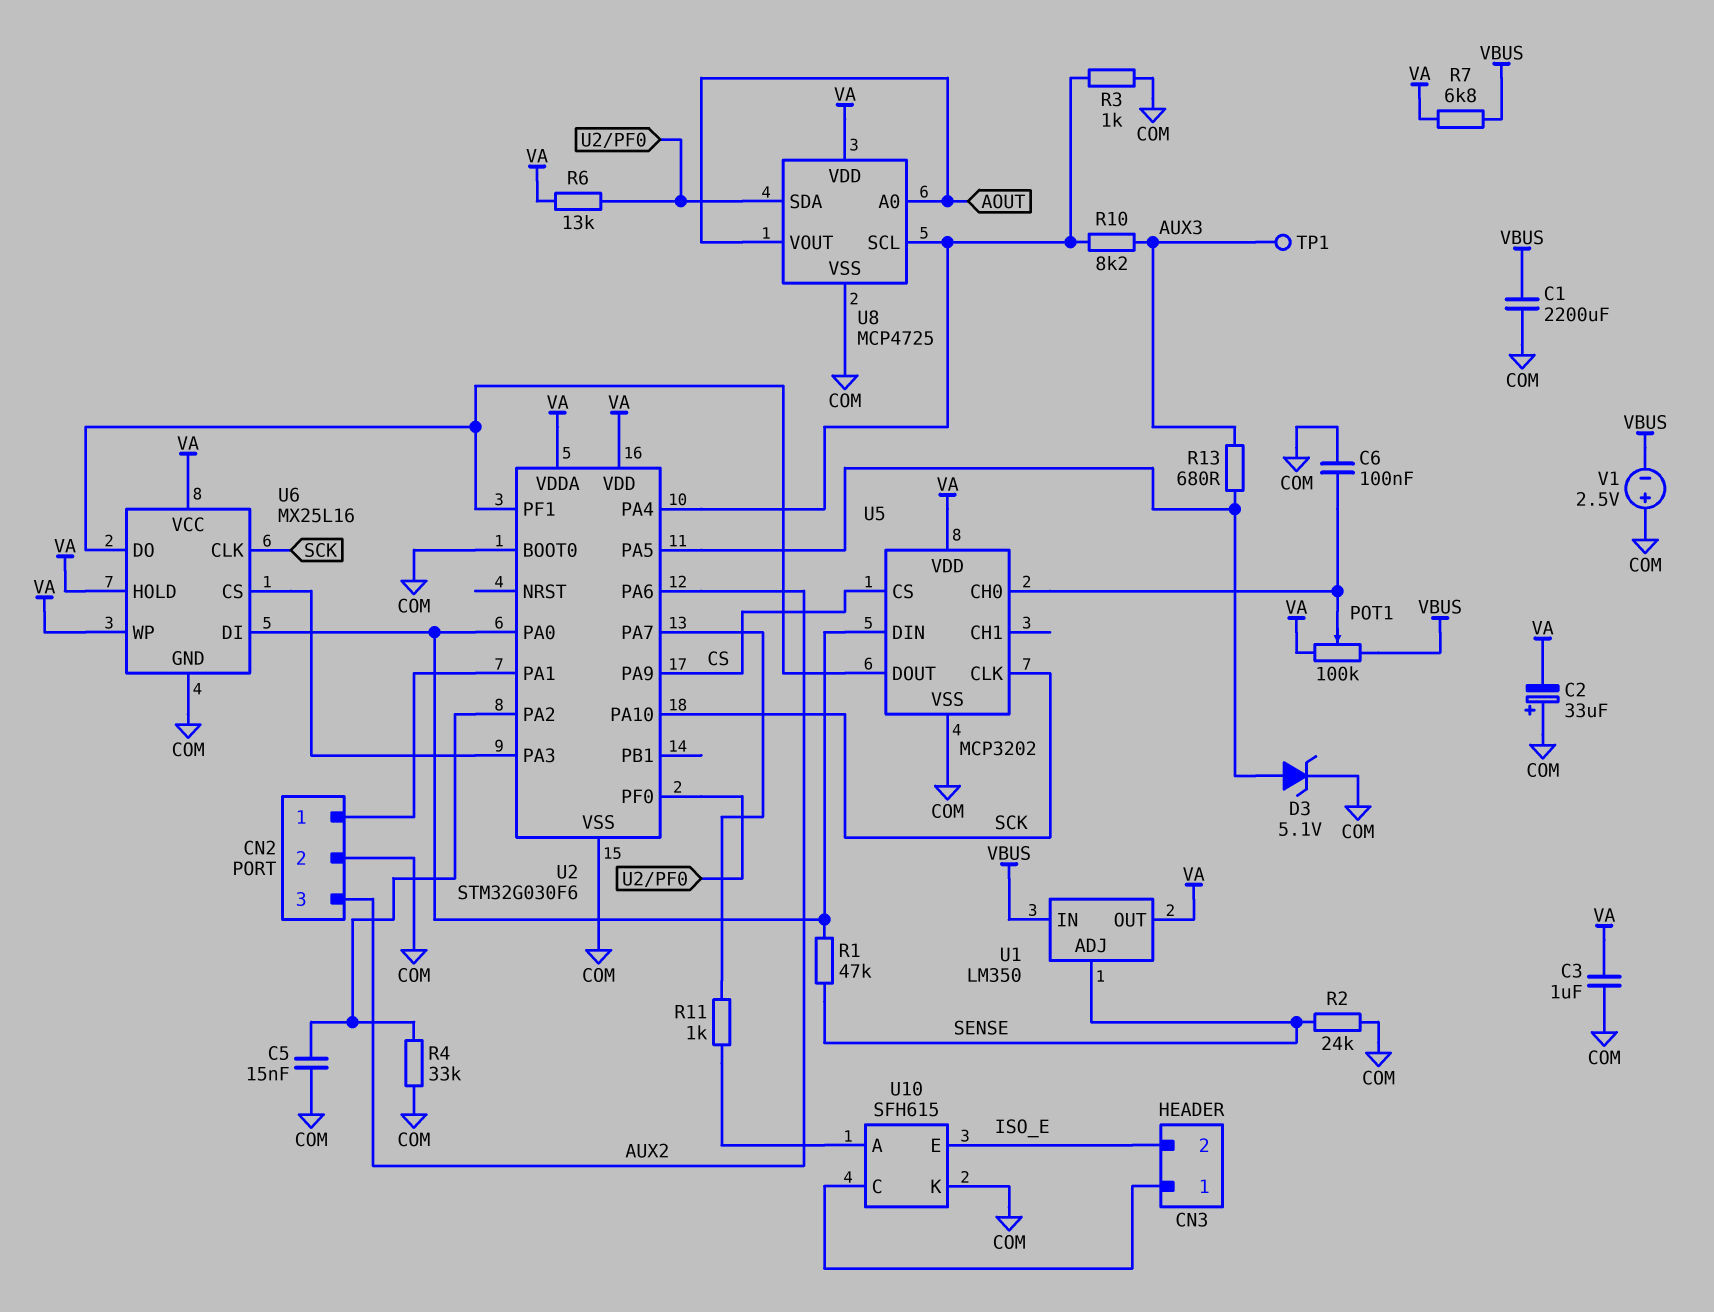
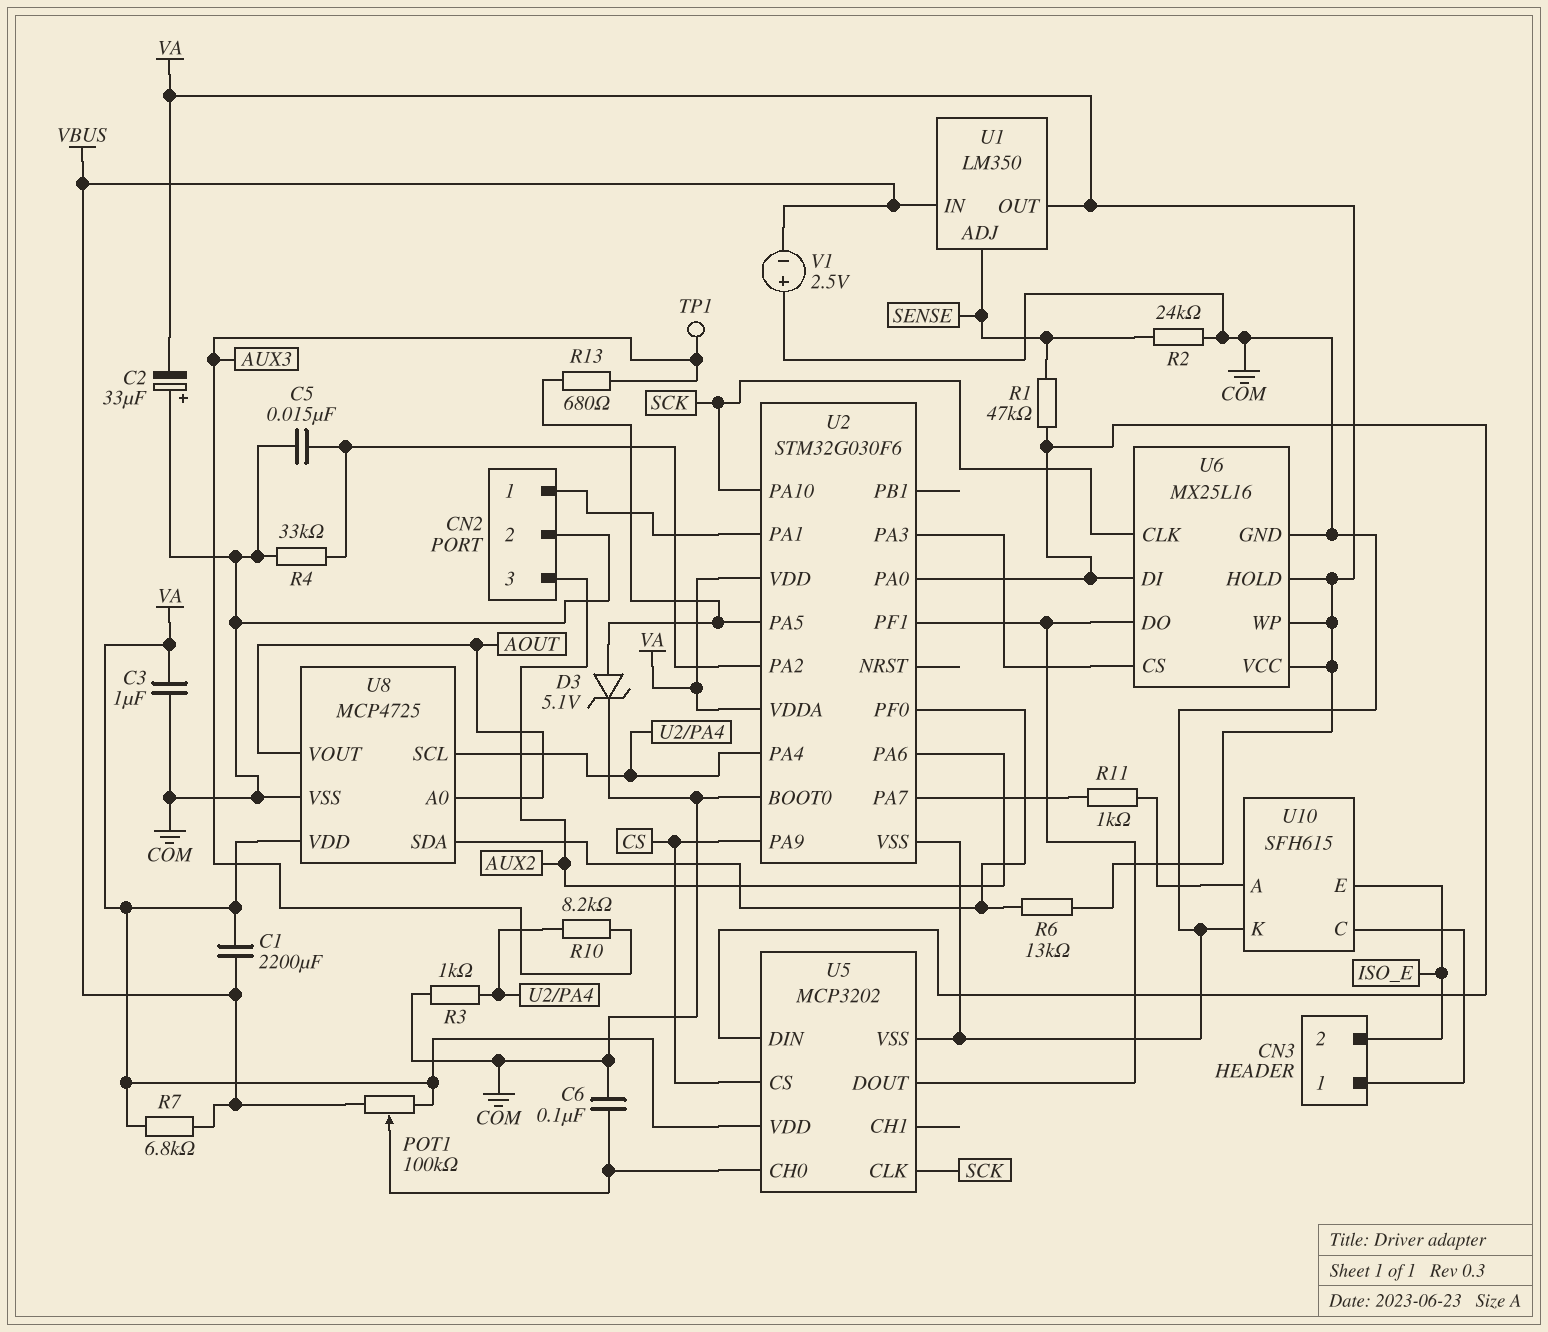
C1: 2200uF (COM, VBUS) -> 2200uF (VA, VBUS)

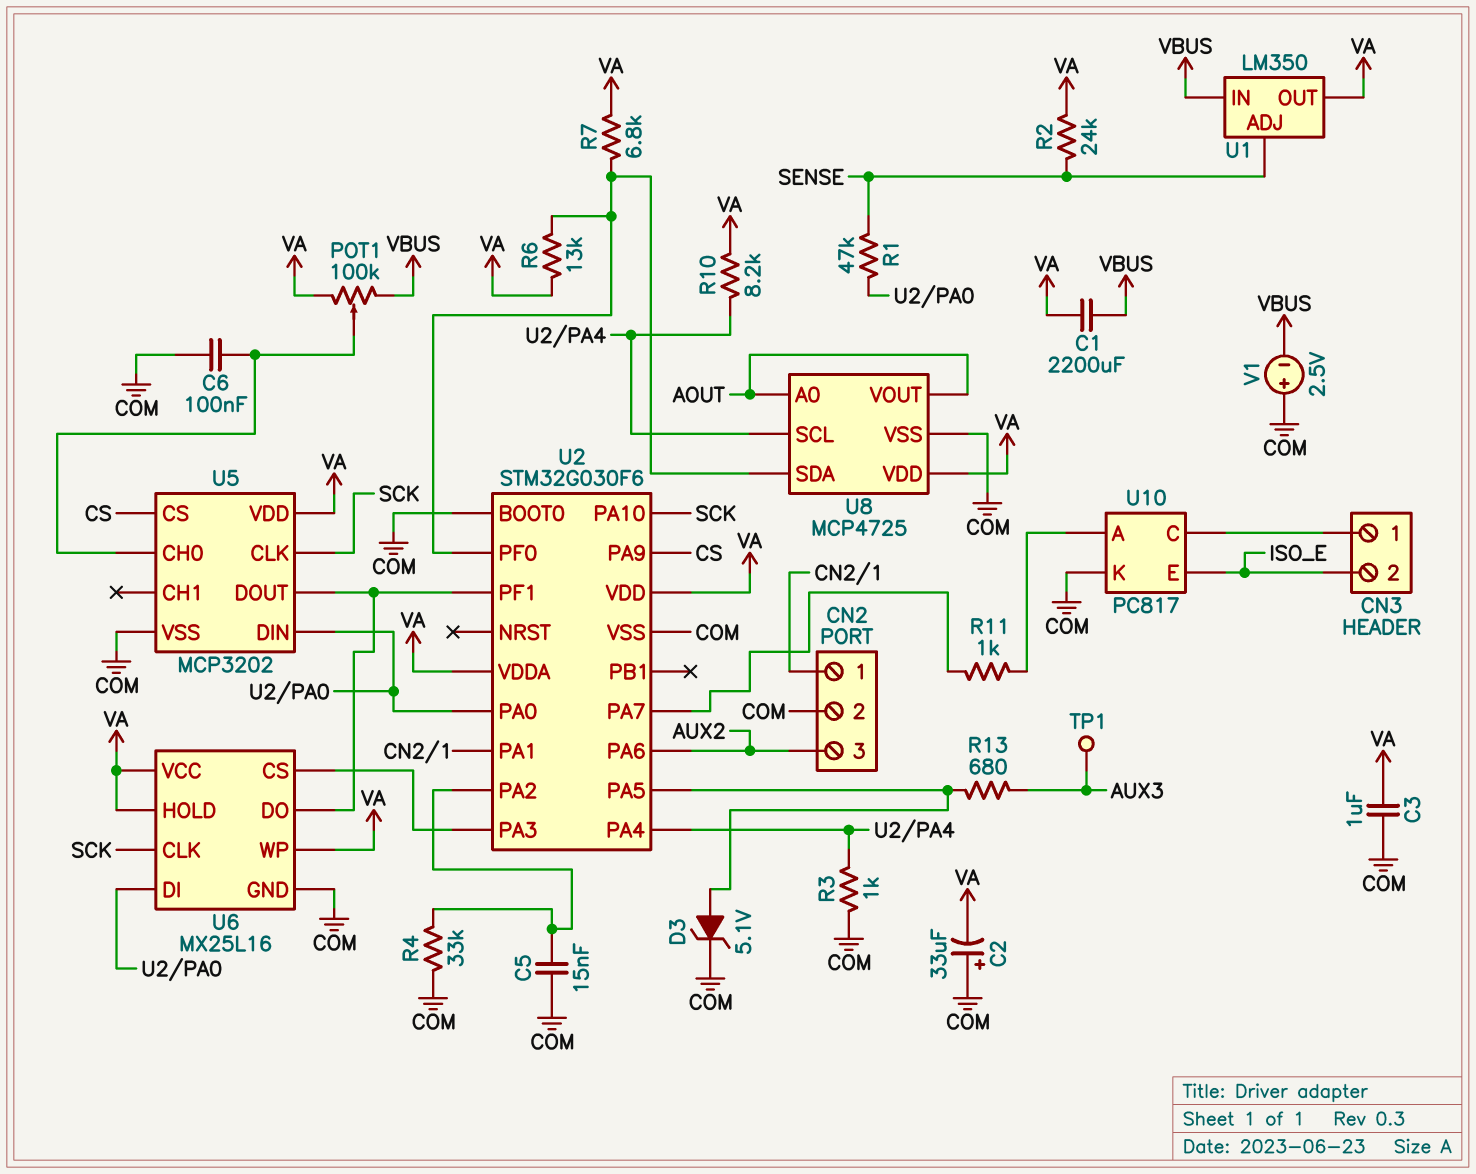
R2: 24k (COM, SENSE) -> 24k (SENSE, VA)
R7: 6.8k (VA, VBUS) -> 6.8k (U2/PF0, VA)
R10: 8.2k (AUX3, U2/PA4) -> 8.2k (U2/PA4, VA)
U10: SFH615 -> PC817

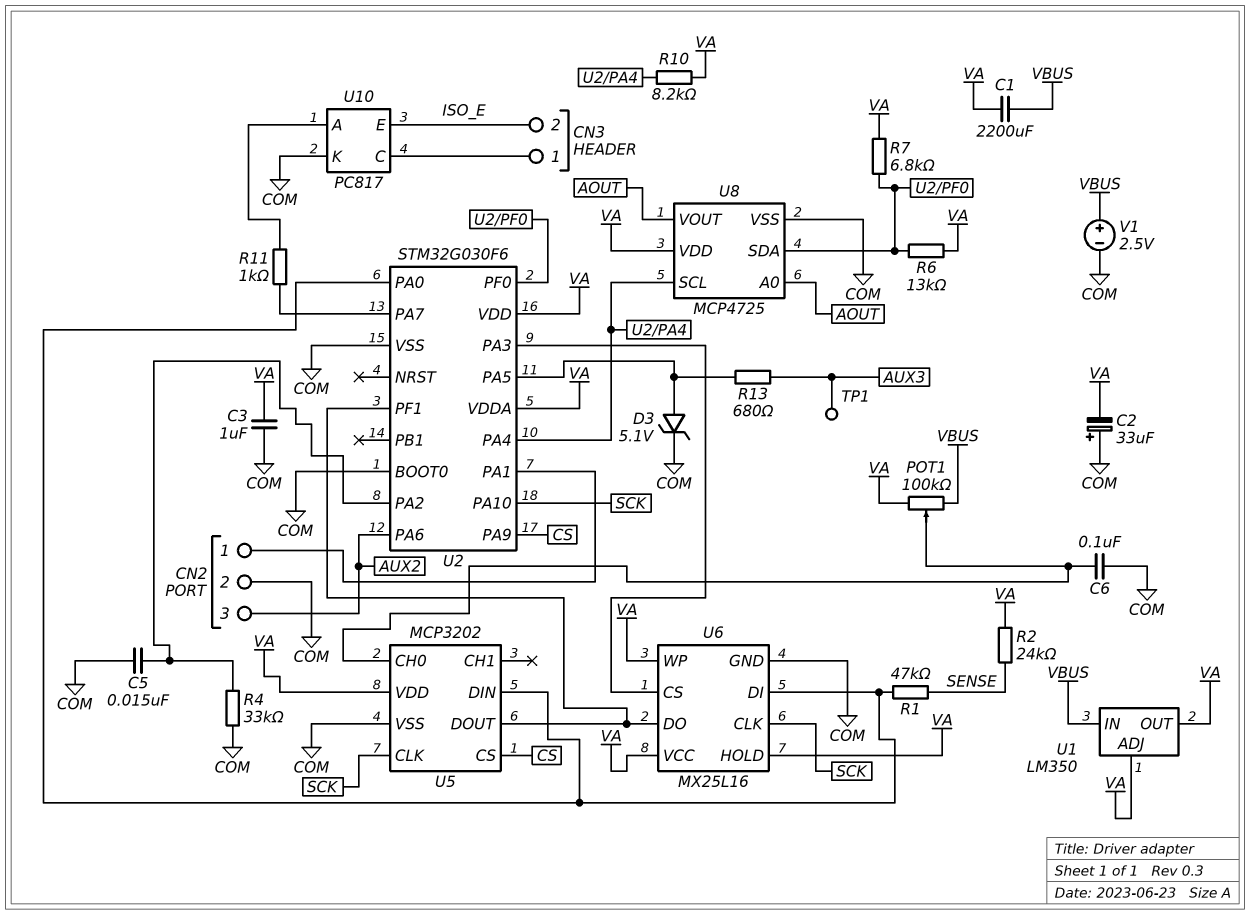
R3: 1k (COM, U2/PA4) -> none
U1 pin ADJ: SENSE -> VA
V1: 2.5V (plus COM, minus VBUS) -> 2.5V (plus VBUS, minus COM)

